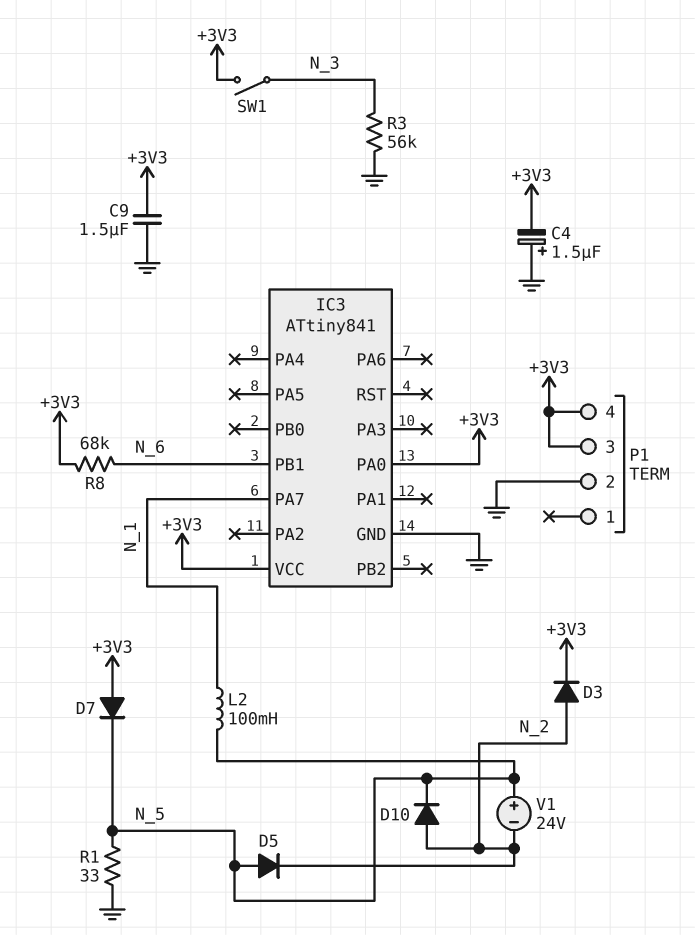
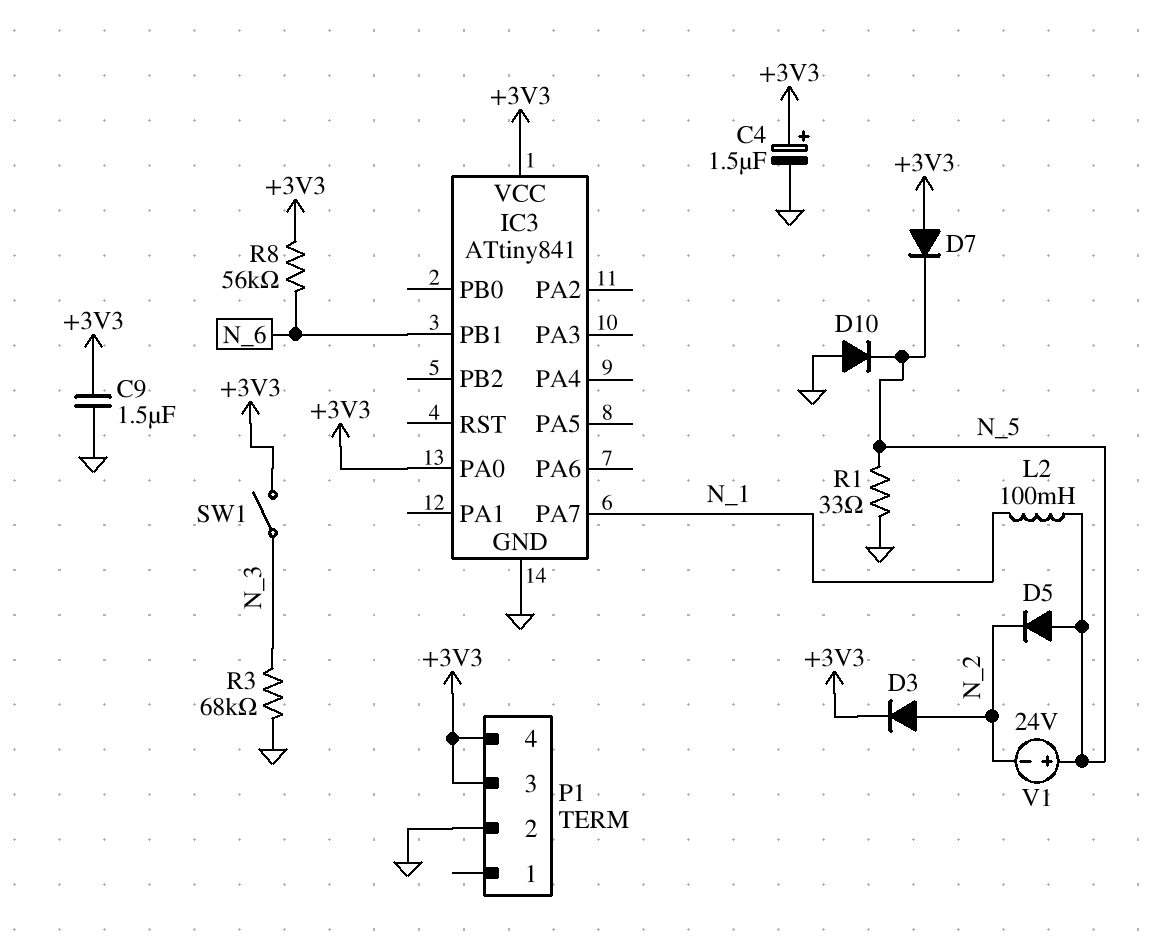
C4: 1.5uF (plus GND, minus +3V3) -> 1.5uF (plus +3V3, minus GND)
D10: diode (A N_2, K N_5) -> diode (A GND, K N_5)
R3: 56k (GND, N_3) -> 68k (GND, N_3)
R8: 68k (+3V3, N_6) -> 56k (+3V3, N_6)

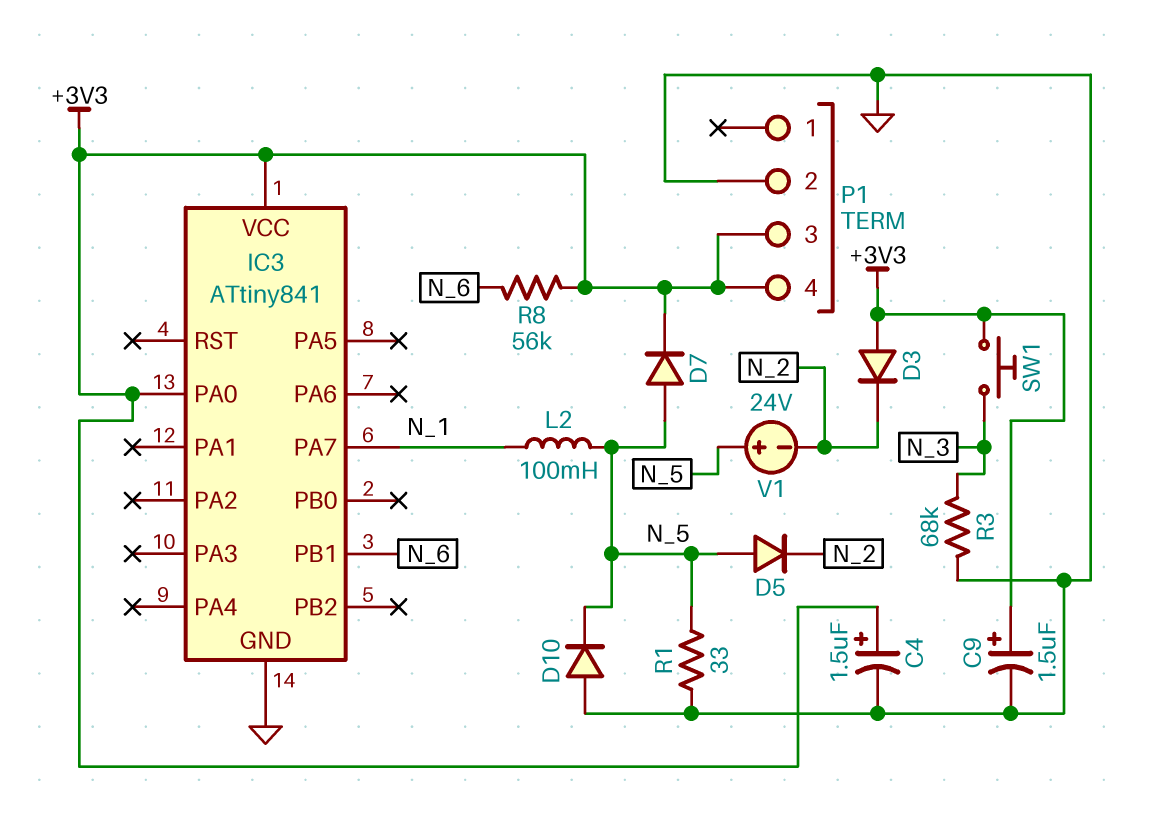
C9: 1.5uF (+3V3, GND) -> 1.5uF (plus +3V3, minus GND)
D3: diode (A N_2, K +3V3) -> diode (A +3V3, K N_2)
D7: diode (A +3V3, K N_5) -> diode (A N_5, K +3V3)
SW1: switch (+3V3, N_3) -> button (+3V3, N_3)

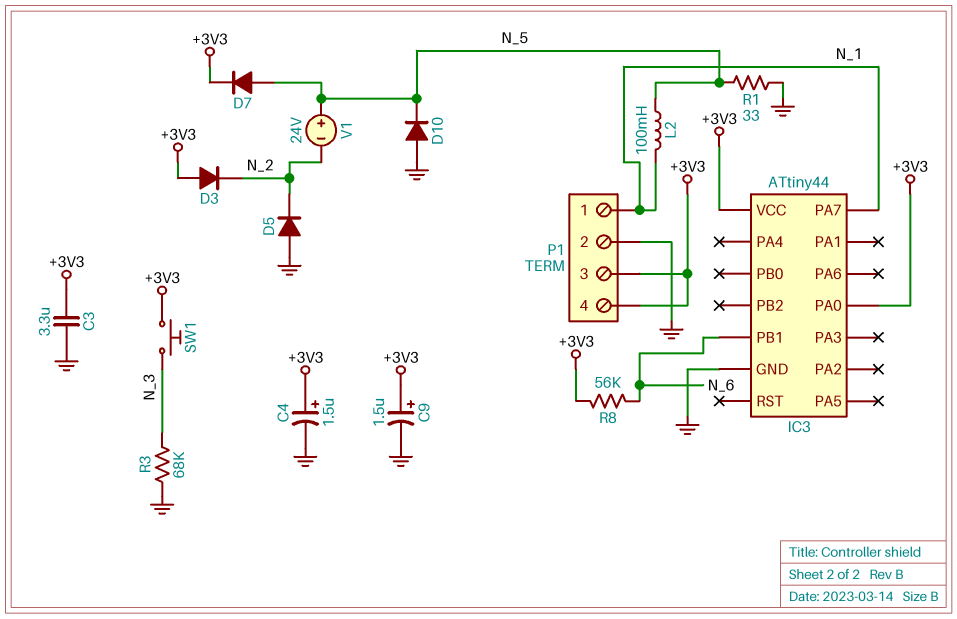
C3: none -> 3.3uF (+3V3, GND)
D5: diode (A N_5, K N_2) -> diode (A GND, K N_2)
IC3: ATtiny841 -> ATtiny44
P1 pin 1: none -> N_1

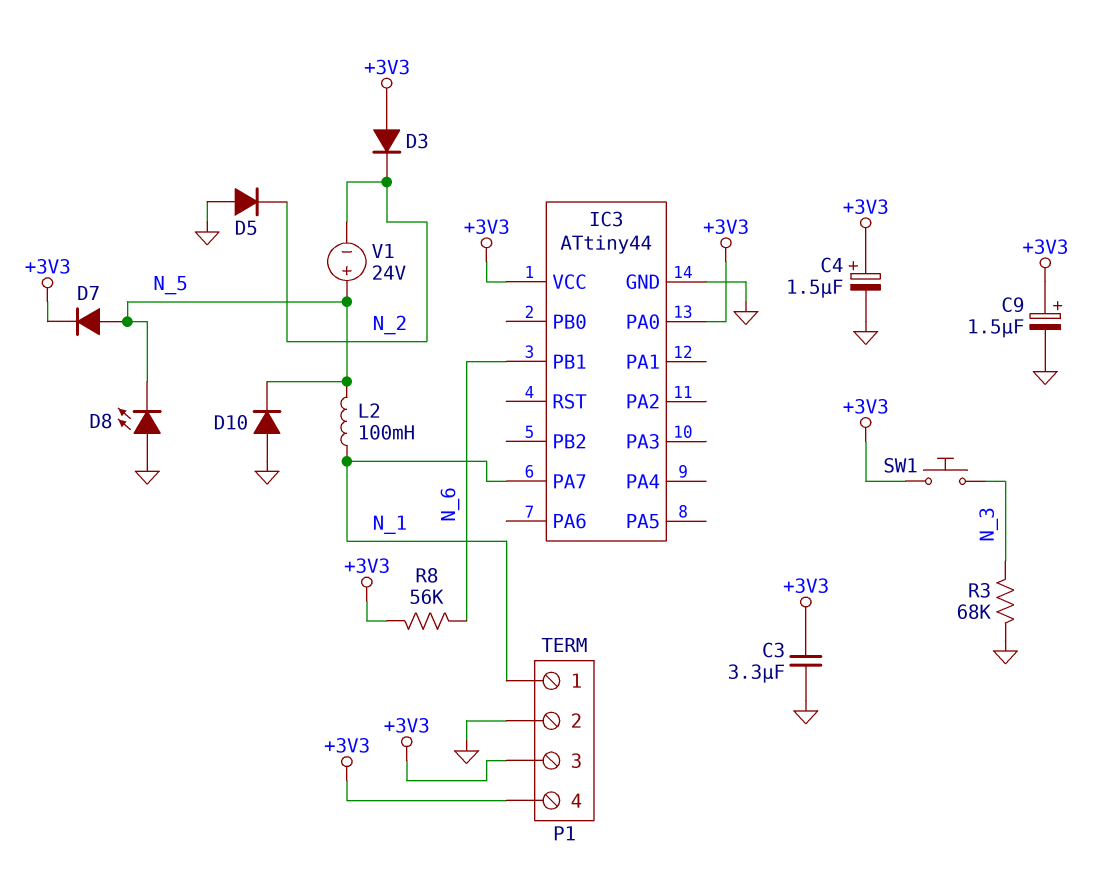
D8: none -> LED (A GND, K N_5)
R1: 33 (GND, N_5) -> none

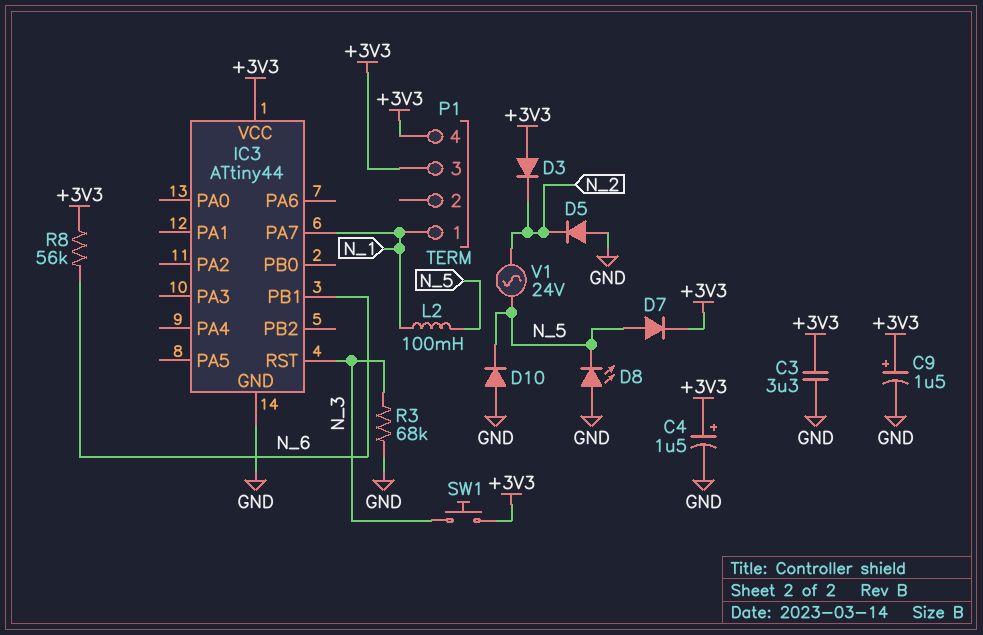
IC3 pin PA0: +3V3 -> none
IC3 pin RST: none -> N_3
P1 pin 2: GND -> none
V1: 24V (plus N_5, minus N_2) -> AC 24V (N_2, N_5)

